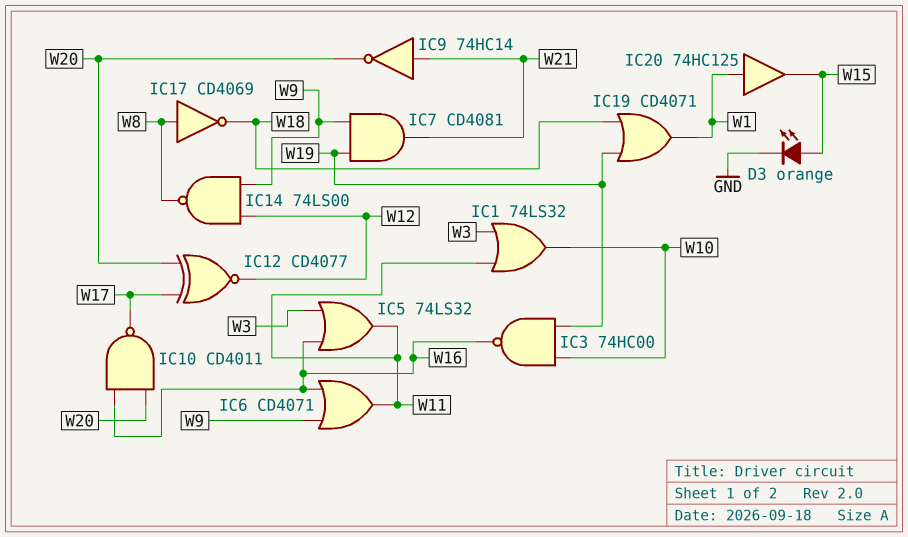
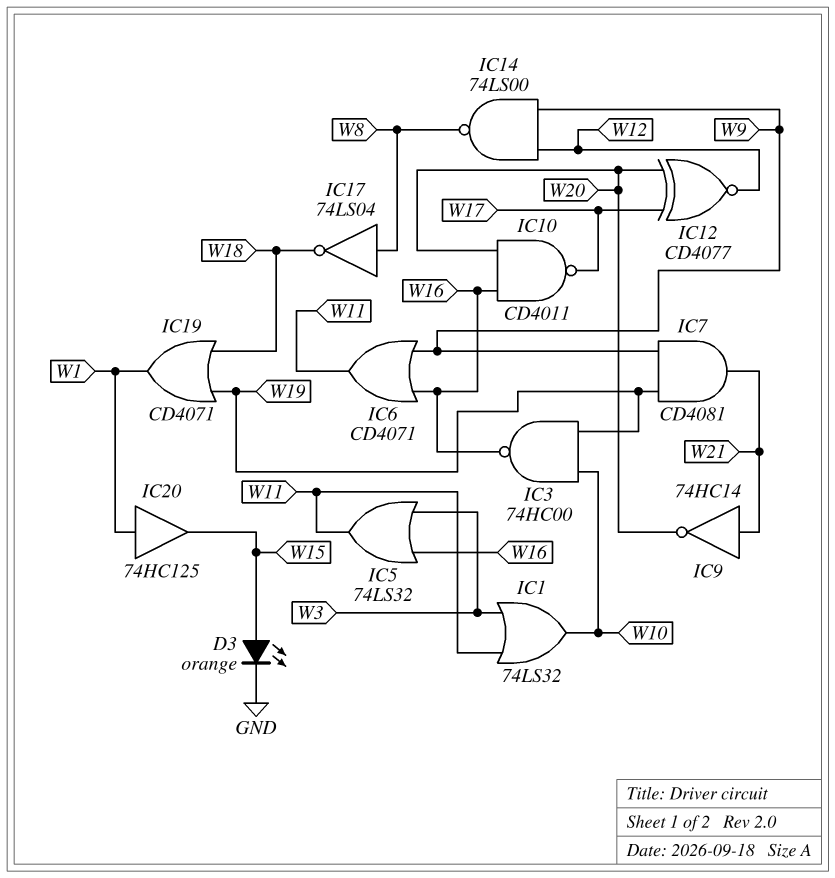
IC17: NOT CD4069 (in W8, out W18) -> NOT 74LS04 (in W8, out W18)

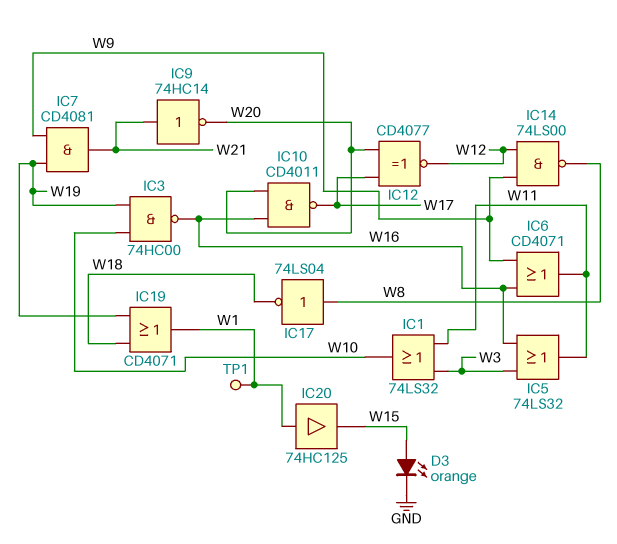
TP1: none -> test point (W1)

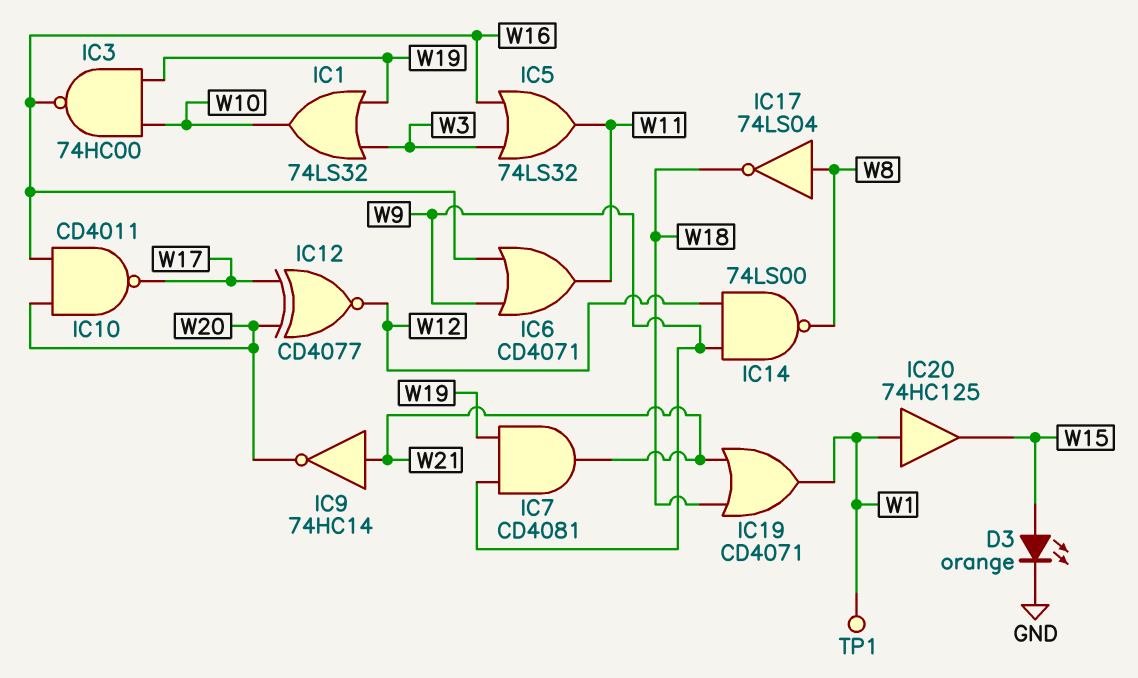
IC1: OR 74LS32 (in W3, in W11, out W10) -> OR 74LS32 (in W3, in W19, out W10)
IC19: OR CD4071 (in W18, in W19, out W1) -> OR CD4071 (in W18, in W21, out W1)

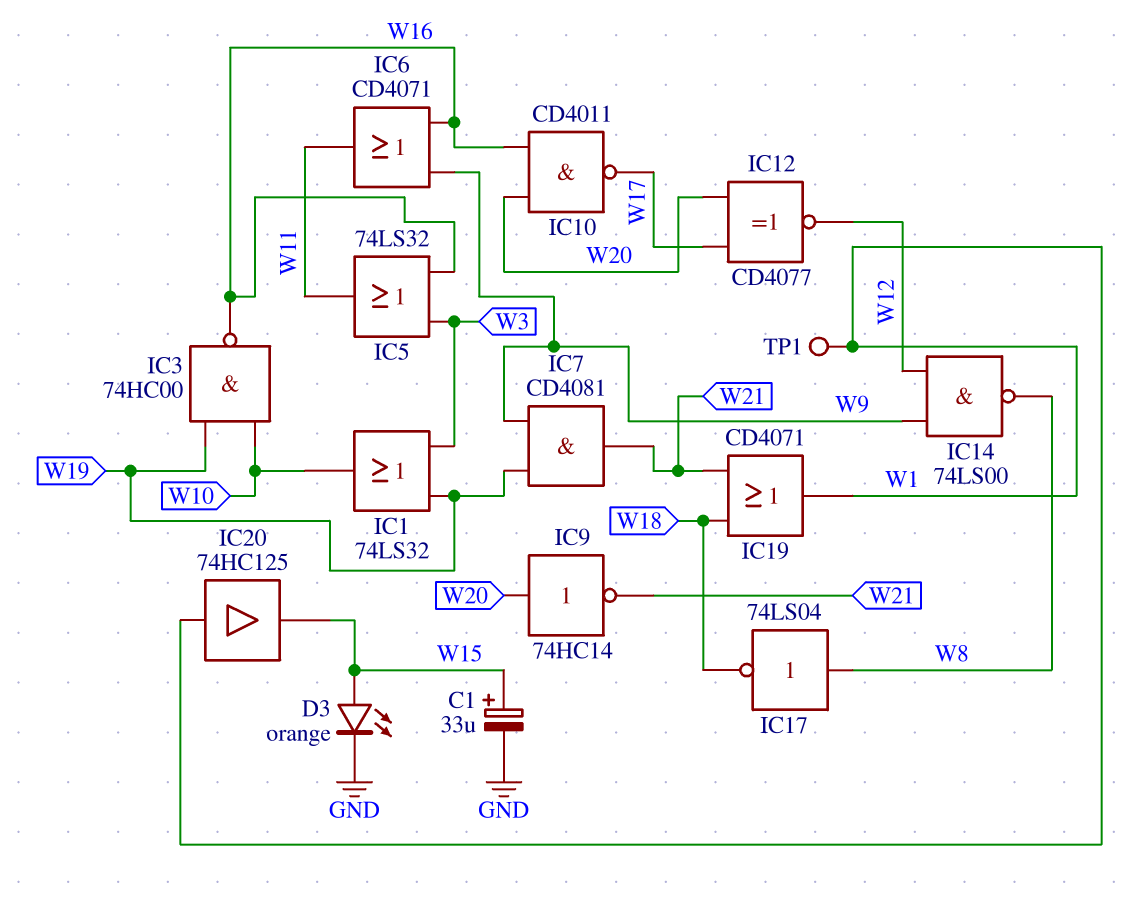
C1: none -> 33uF (plus W15, minus GND)
IC9: NOT 74HC14 (in W21, out W20) -> NOT 74HC14 (in W20, out W21)

